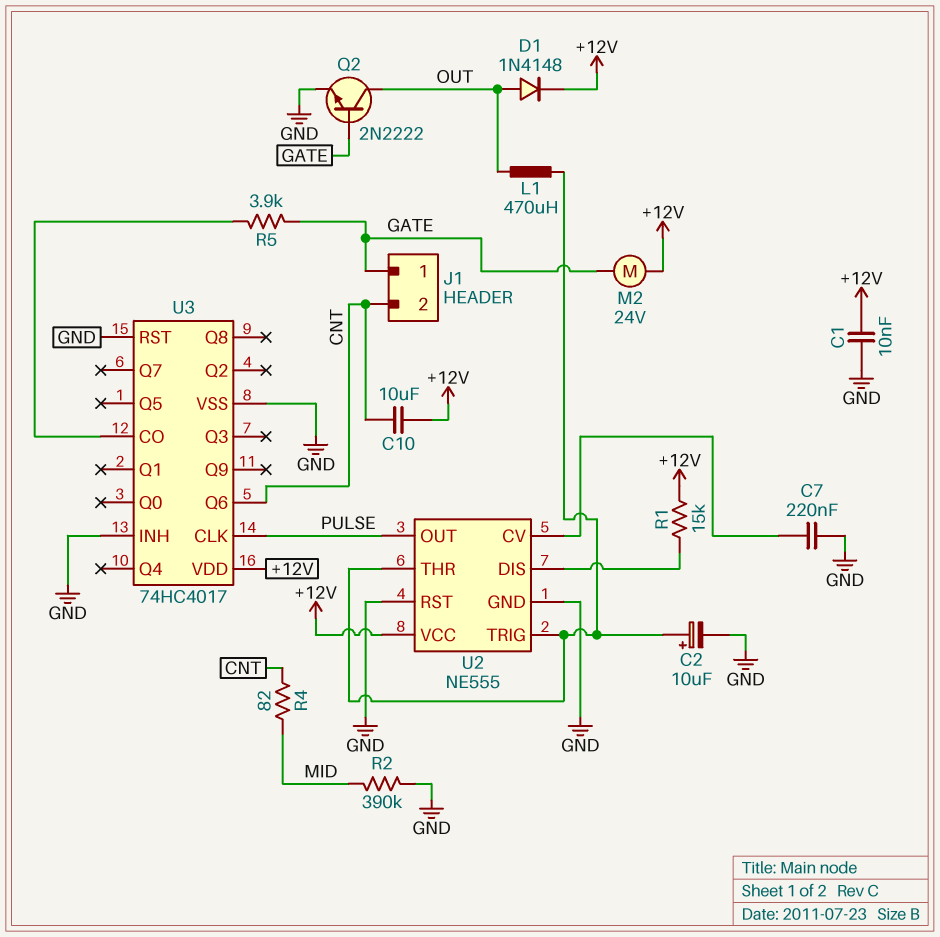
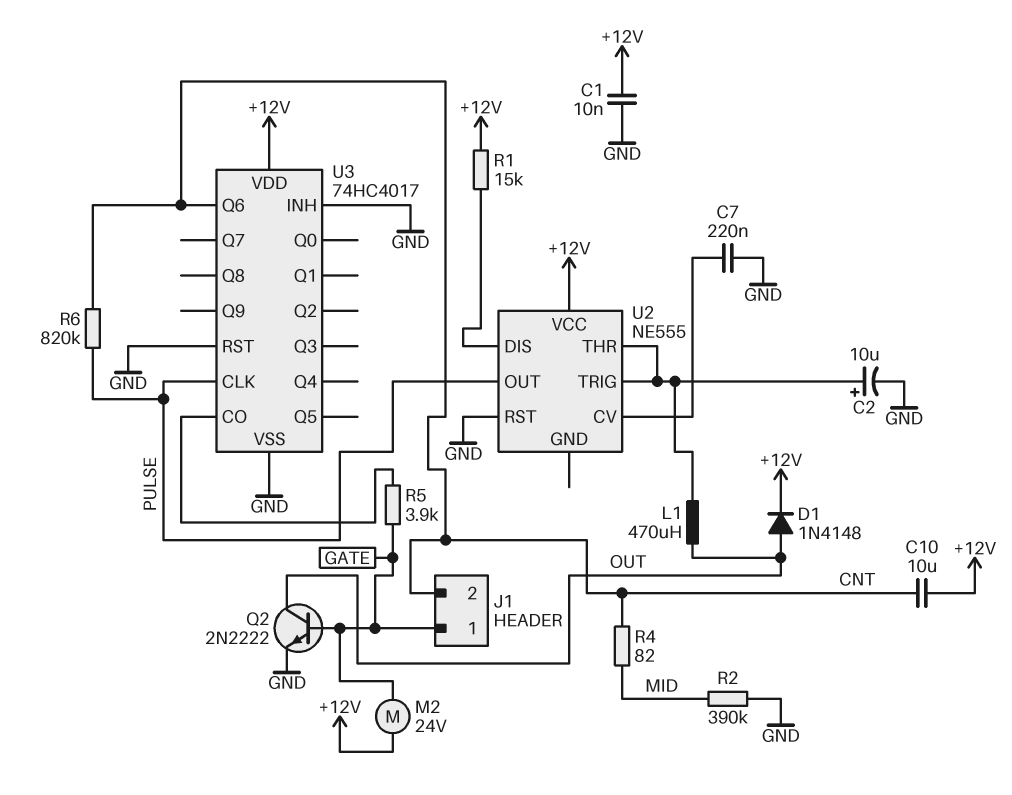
R6: none -> 820k (CNT, PULSE)
U2 pin GND: GND -> none

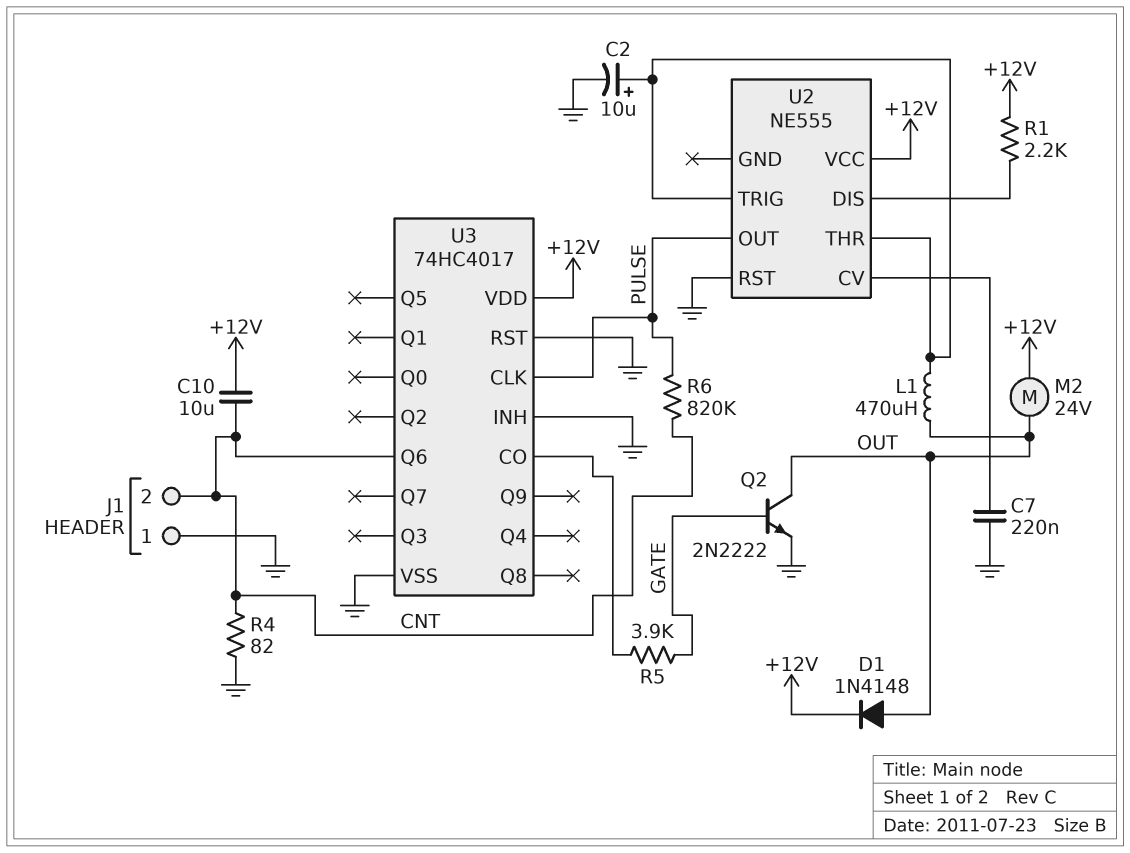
C1: 10nF (+12V, GND) -> none
J1 pin 1: GATE -> GND
M2: motor 24V (+12V, GATE) -> motor 24V (+12V, OUT)
R1: 15k (+12V, U2/DIS) -> 2.2k (+12V, U2/DIS)
R2: 390k (GND, MID) -> none
R4: 82 (CNT, MID) -> 82 (CNT, GND)

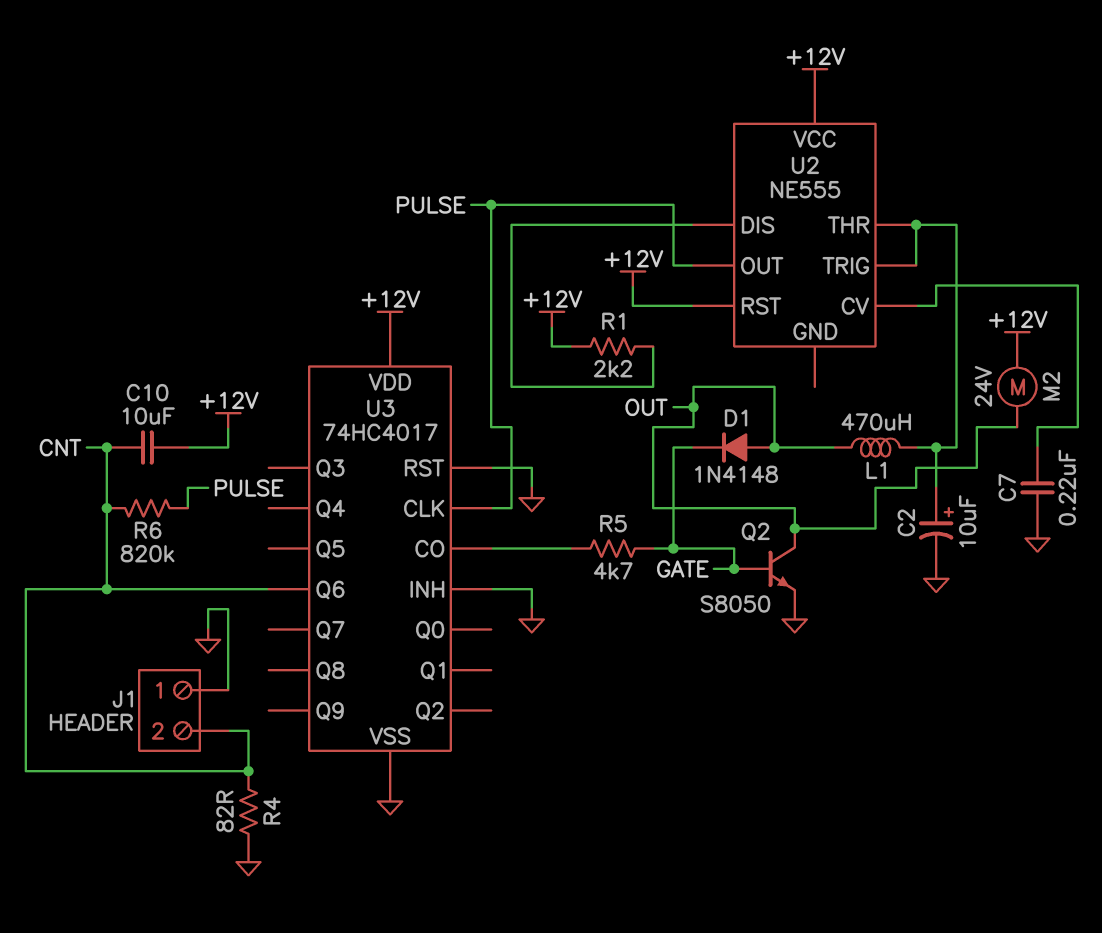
D1: diode 1N4148 (A OUT, K +12V) -> diode 1N4148 (A OUT, K GATE)
Q2: NPN 2N2222 (B GATE, C OUT, E GND) -> NPN S8050 (B GATE, C OUT, E GND)
R5: 3.9k (GATE, U3/CO) -> 4.7k (GATE, U3/CO)
U2 pin RST: GND -> +12V

